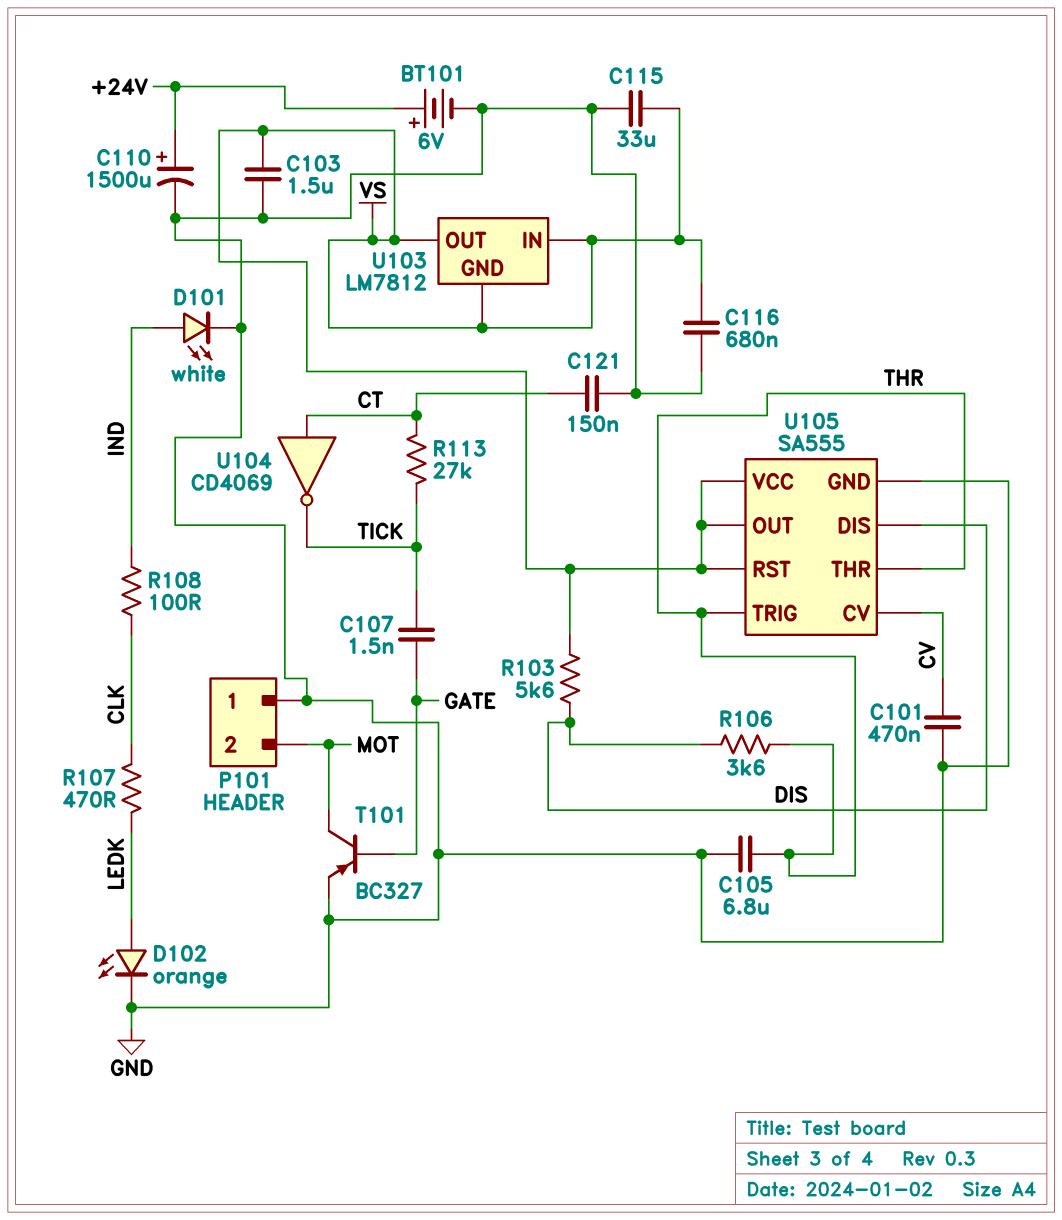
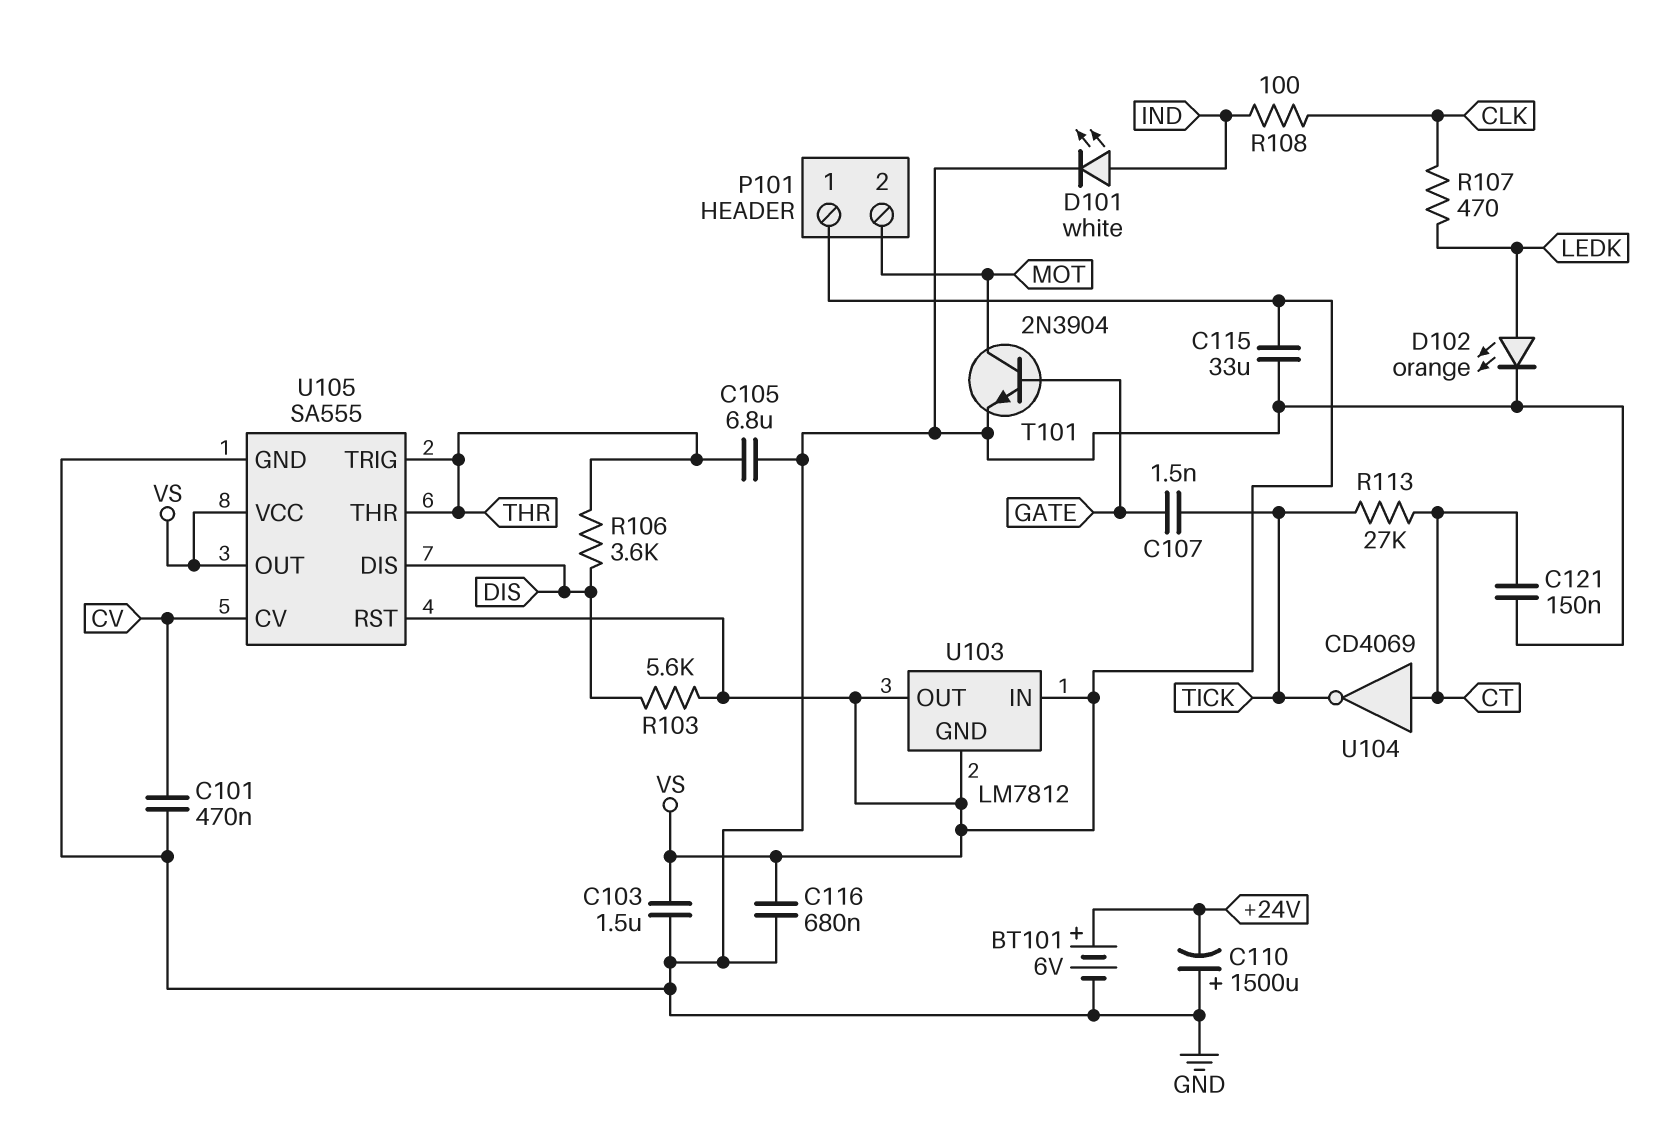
C110: 1500uF (plus +24V, minus GND) -> 1500uF (plus GND, minus +24V)
P101 pin 1: GND -> VS
T101: PNP BC327 (B GATE, C MOT, E GND) -> NPN 2N3904 (B GATE, C MOT, E GND)

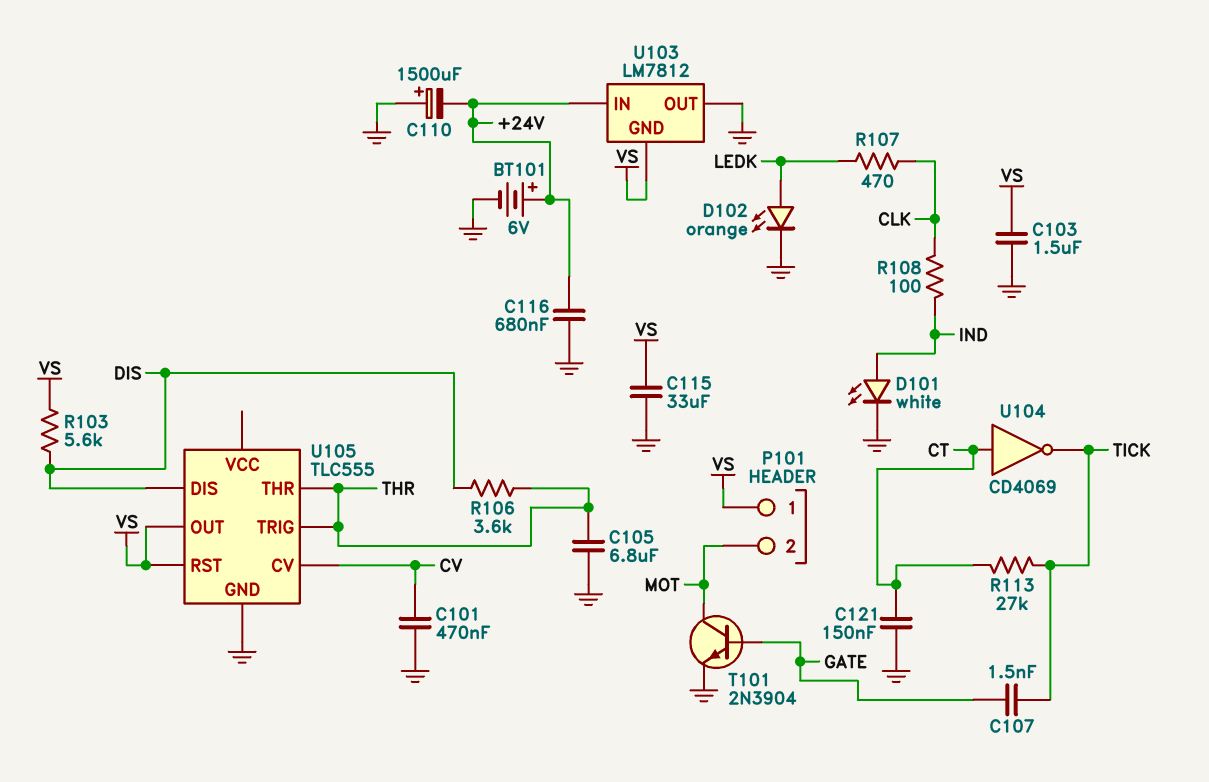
C116: 680nF (GND, VS) -> 680nF (+24V, GND)
U103 pin IN: VS -> +24V
U103 pin OUT: VS -> GND
U105: SA555 -> TLC555
U105 pin VCC: VS -> none

